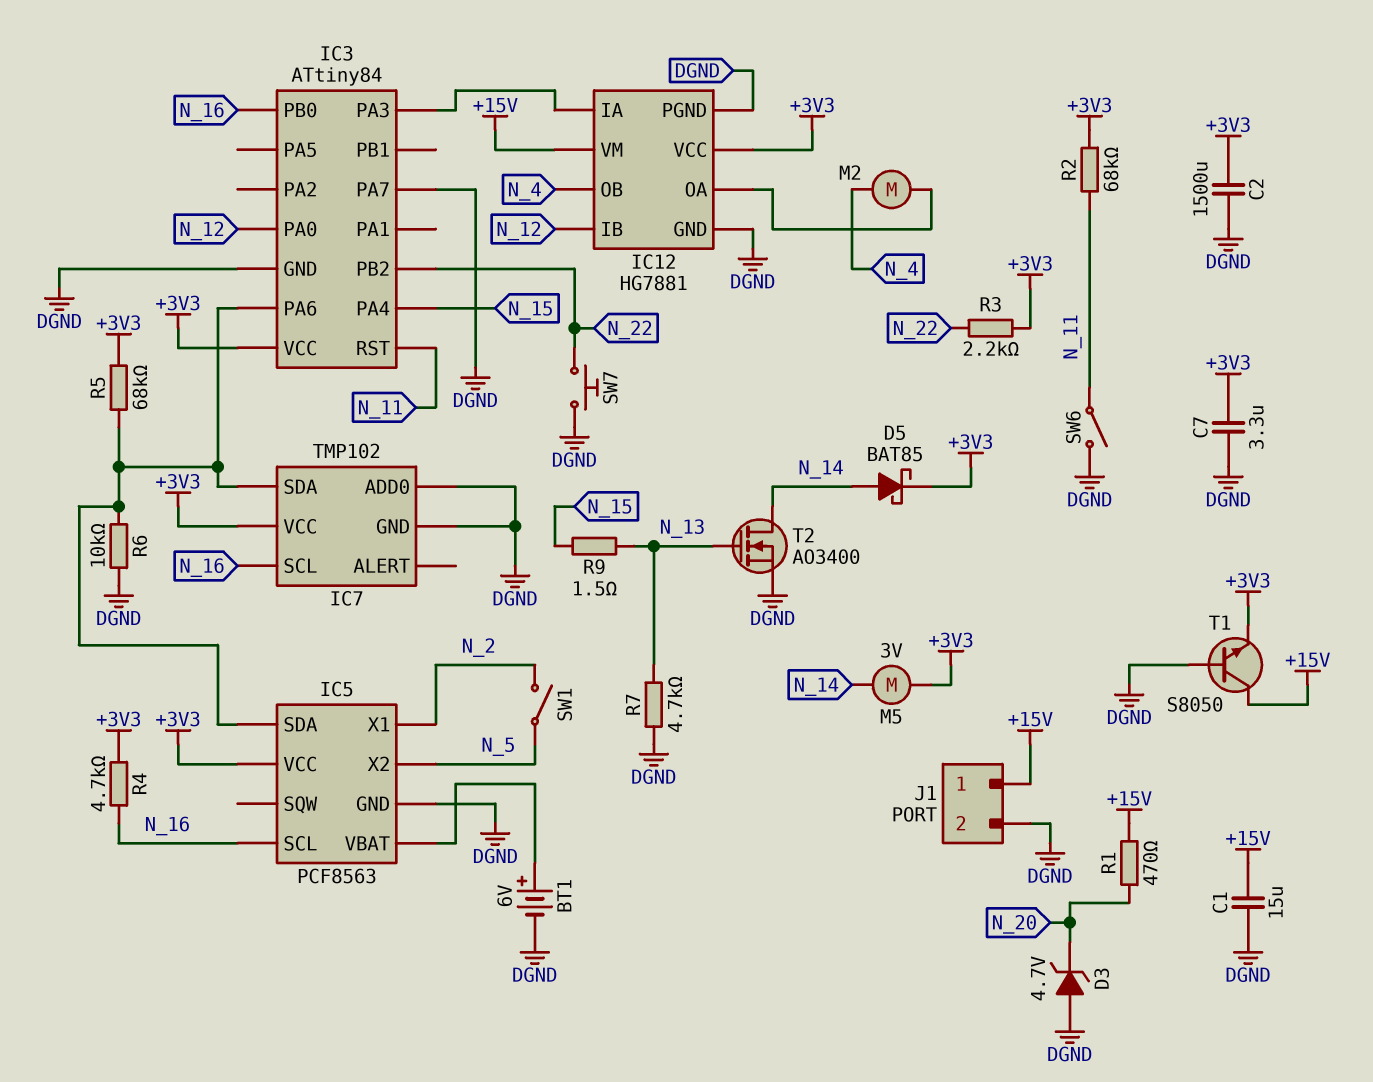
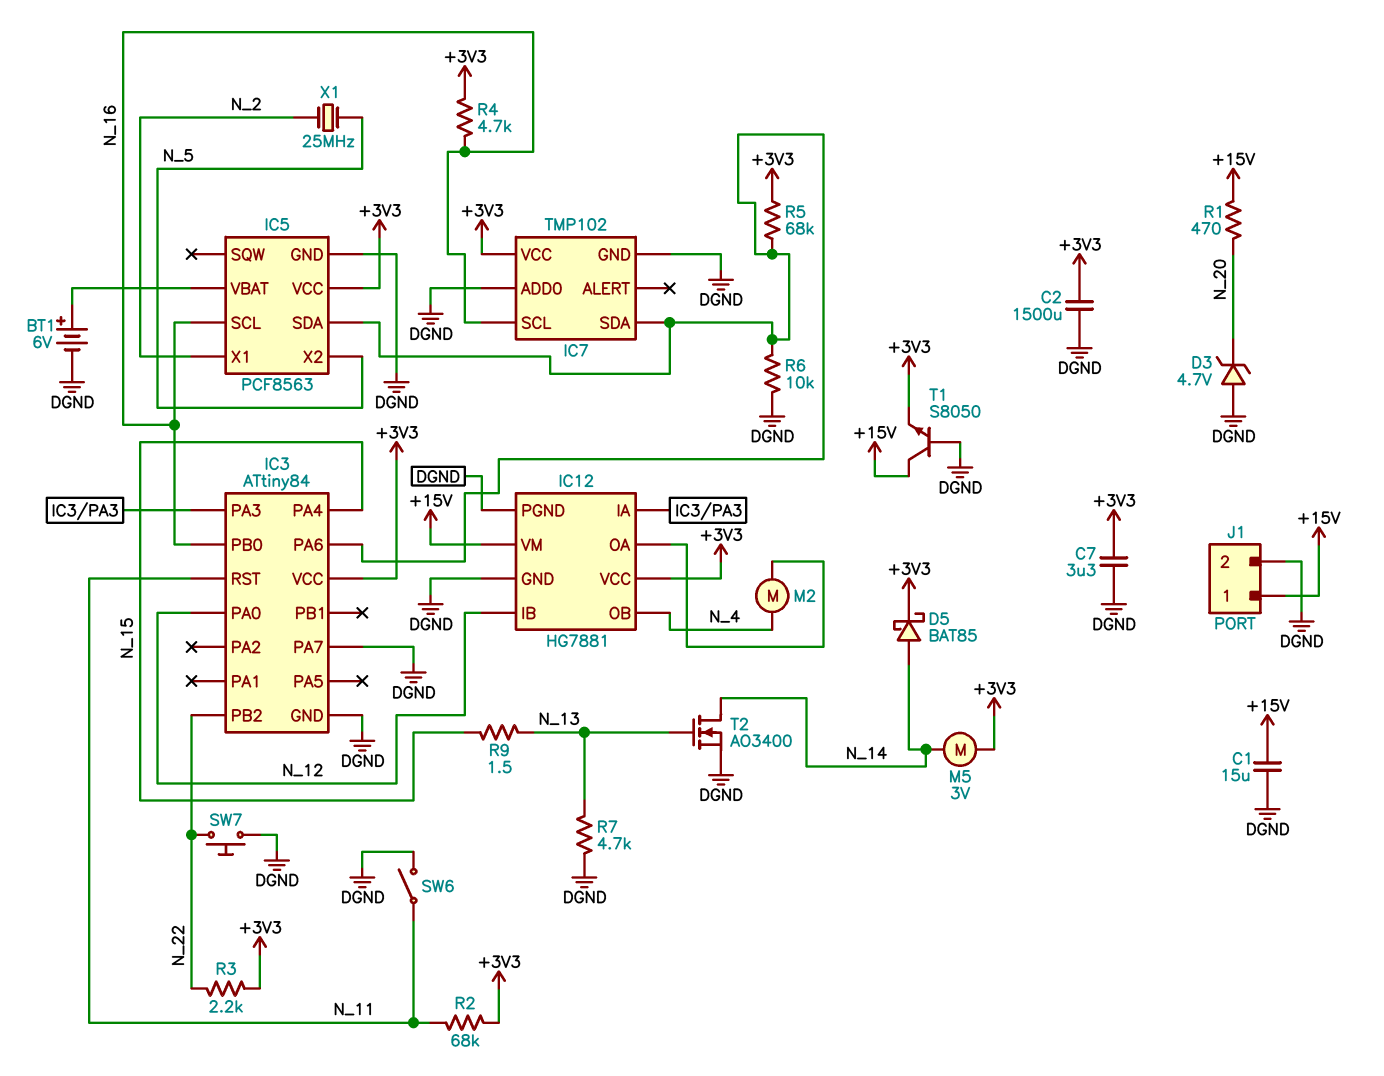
SW1: switch (N_2, N_5) -> none
X1: none -> 25MHz (N_2, N_5)

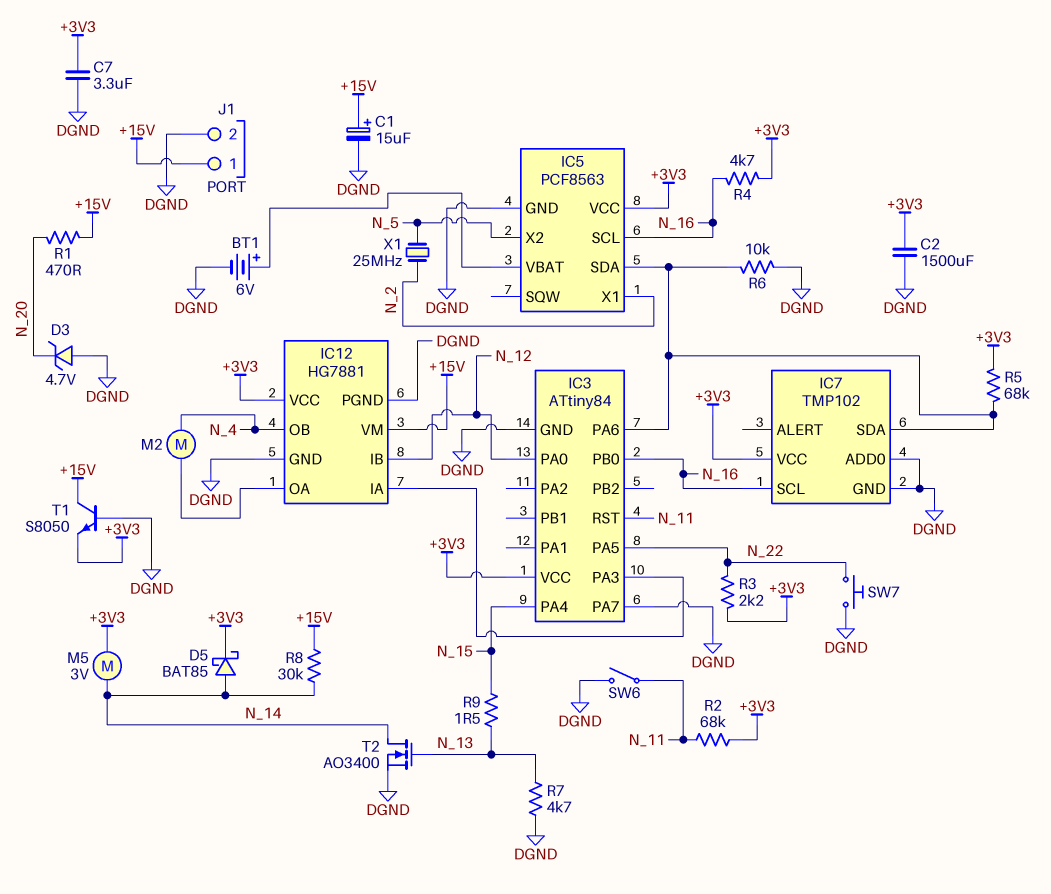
C1: 15uF (+15V, DGND) -> 15uF (plus +15V, minus DGND)
IC3 pin PA5: none -> N_22
IC3 pin PB2: N_22 -> none
R8: none -> 30k (+15V, N_14)

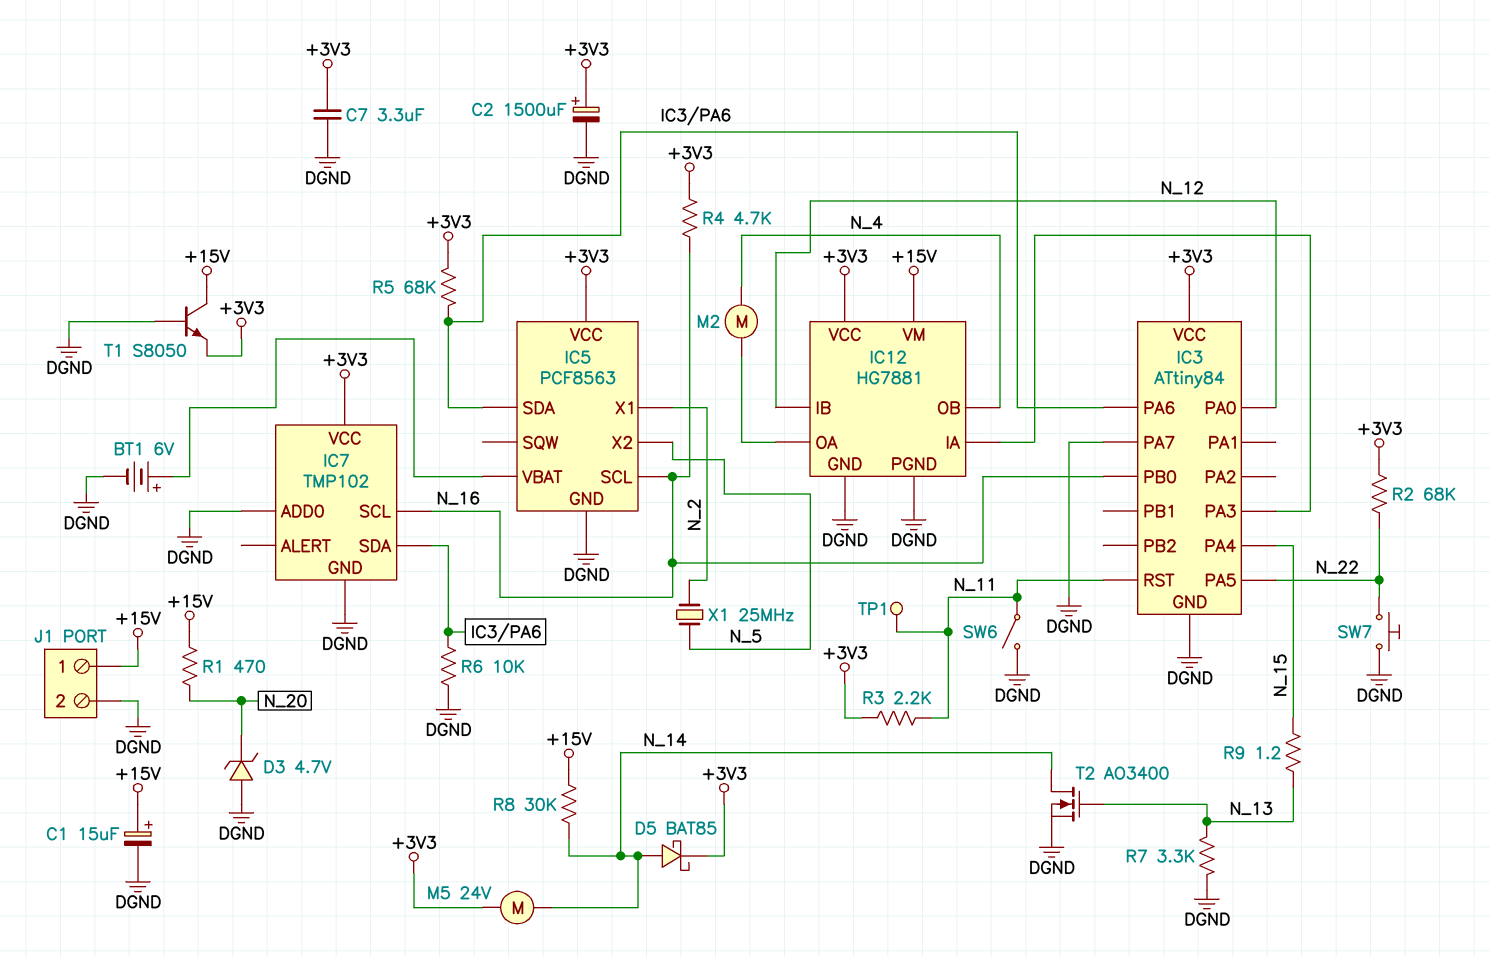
C2: 1500uF (+3V3, DGND) -> 1500uF (plus +3V3, minus DGND)
M5: motor 3V (+3V3, N_14) -> motor 24V (+3V3, N_14)
R2: 68k (+3V3, N_11) -> 68k (+3V3, N_22)
R3: 2.2k (+3V3, N_22) -> 2.2k (+3V3, N_11)
R7: 4.7k (DGND, N_13) -> 3.3k (DGND, N_13)
R9: 1.5 (N_13, N_15) -> 1.2 (N_13, N_15)
TP1: none -> test point (N_11)

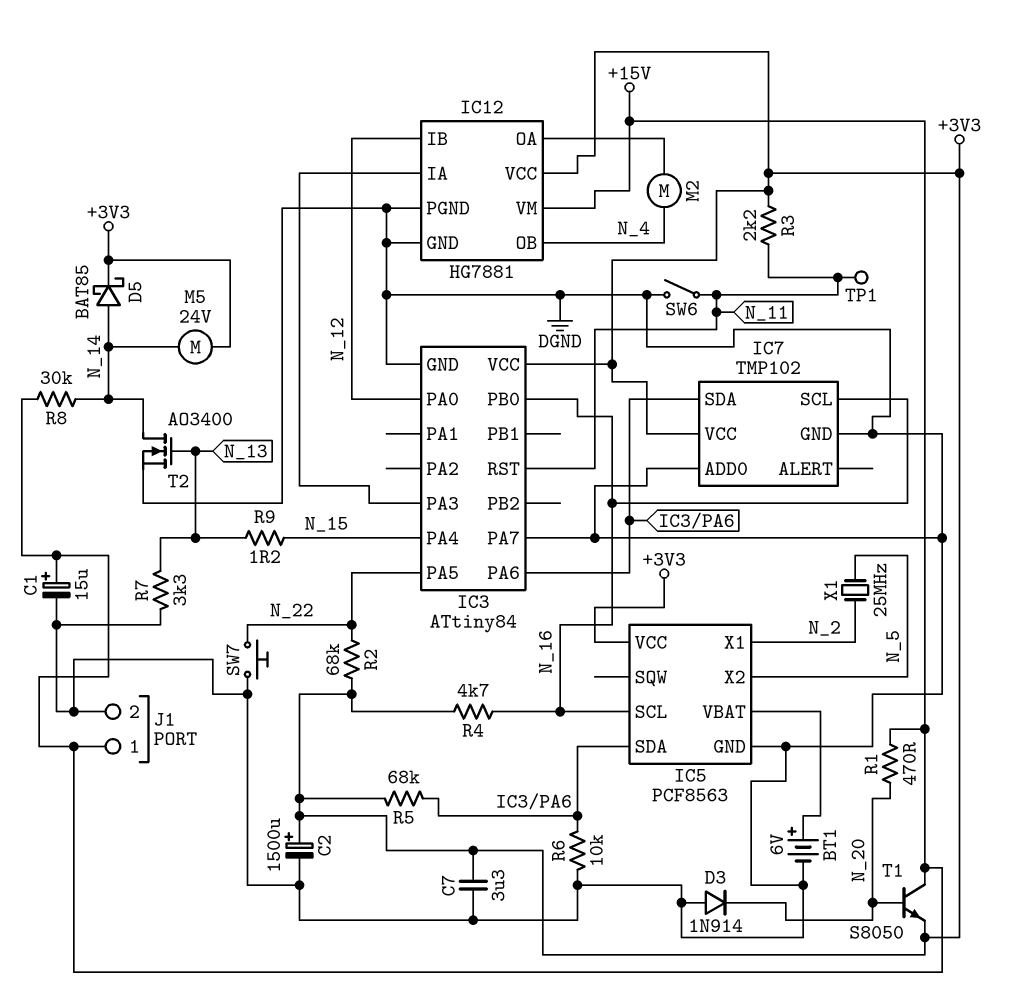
D3: zener 4.7V (A DGND, K N_20) -> diode 1N914 (A DGND, K N_20)
T1: NPN S8050 (B DGND, C +15V, E +3V3) -> NPN S8050 (B N_20, C +15V, E +3V3)

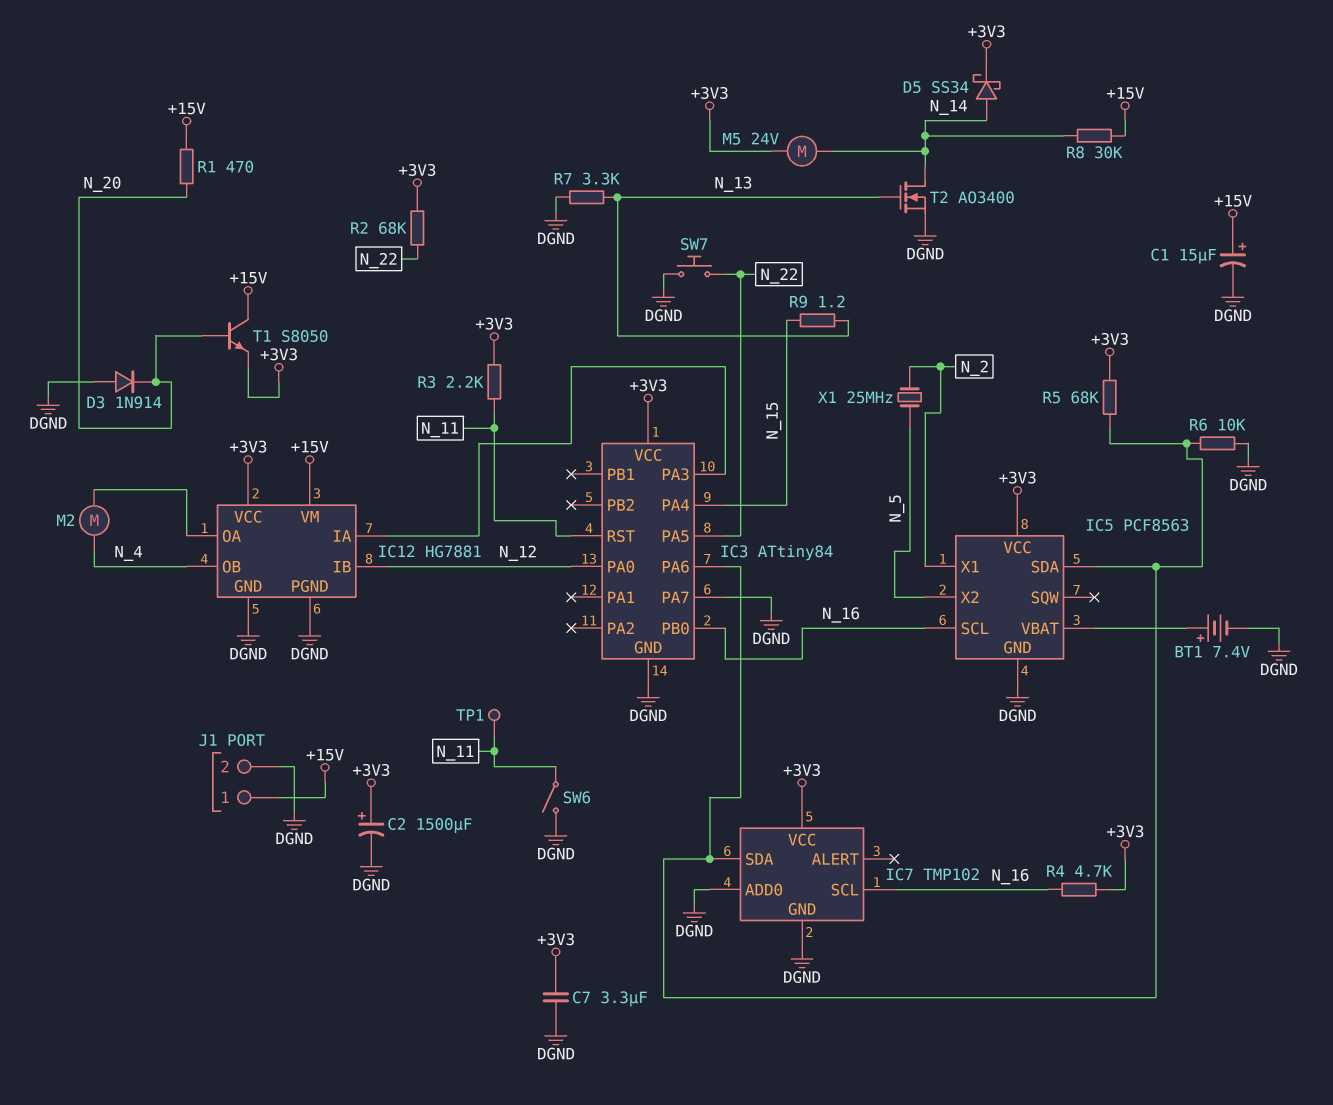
BT1: 6V (plus IC5/VBAT, minus DGND) -> 7.4V (plus IC5/VBAT, minus DGND)
D5: schottky BAT85 (A N_14, K +3V3) -> schottky SS34 (A N_14, K +3V3)

